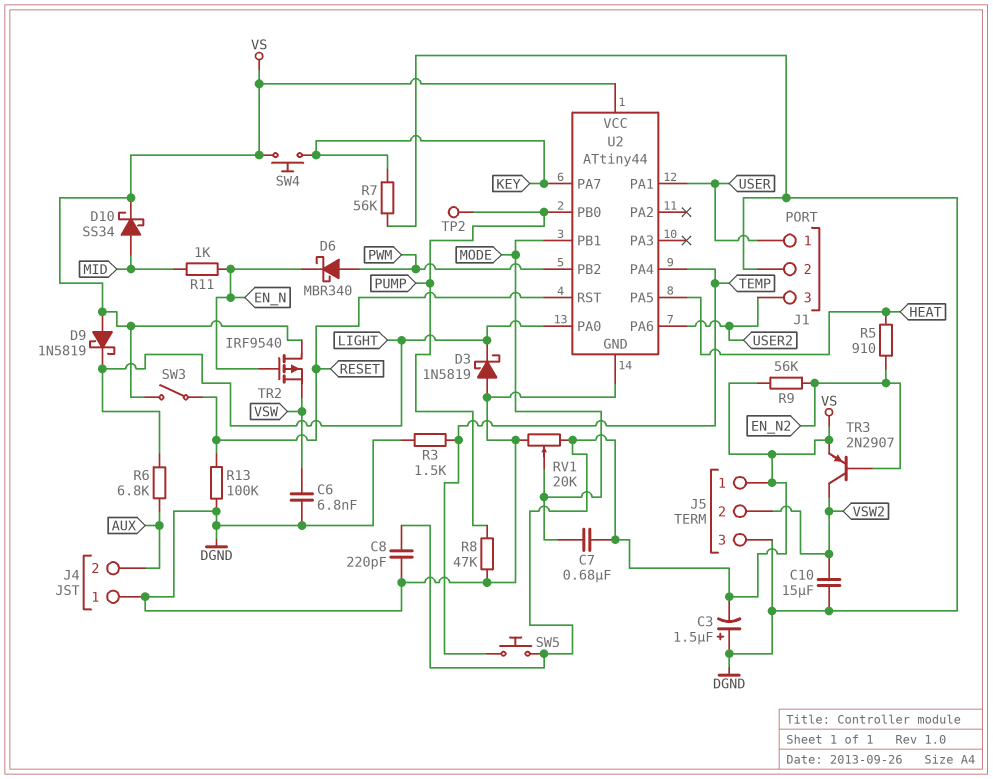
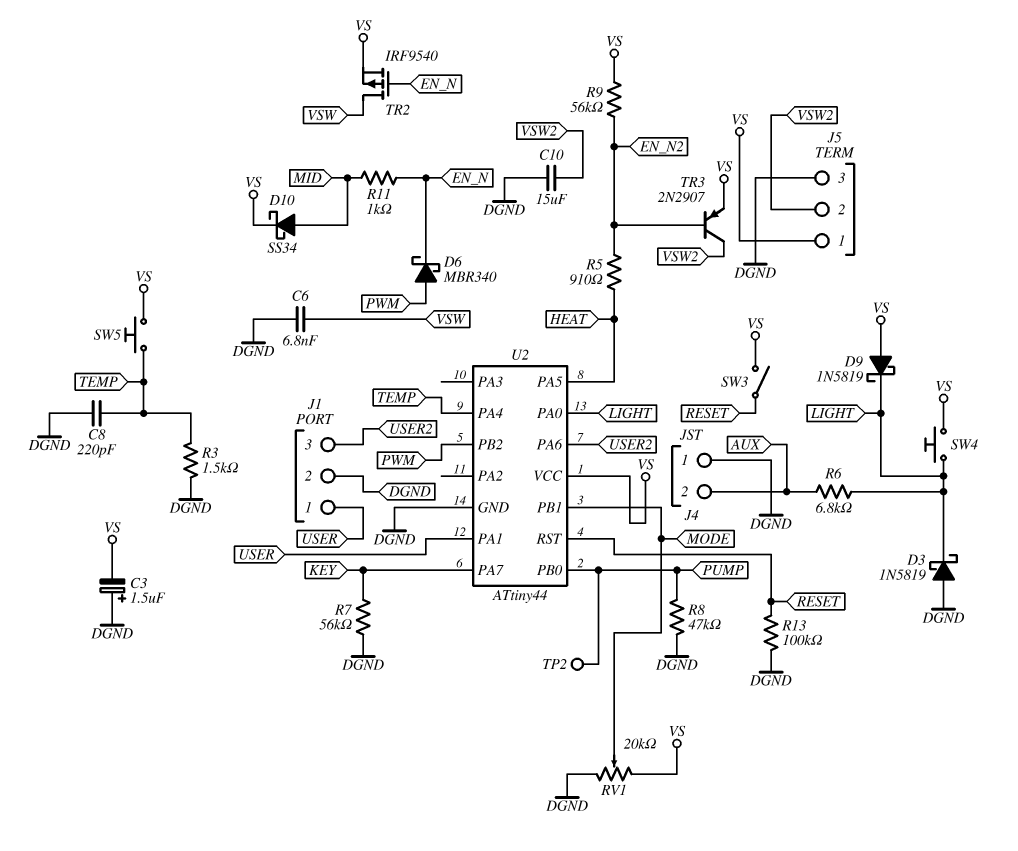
C7: 680nF (MODE, VS) -> none
C8: 220pF (DGND, VS) -> 220pF (DGND, TEMP)
SW4: button (KEY, VS) -> button (LIGHT, VS)
TR2: PMOS IRF9540 (G EN_N, D VS, S VSW) -> PMOS IRF9540 (G EN_N, D VSW, S VS)

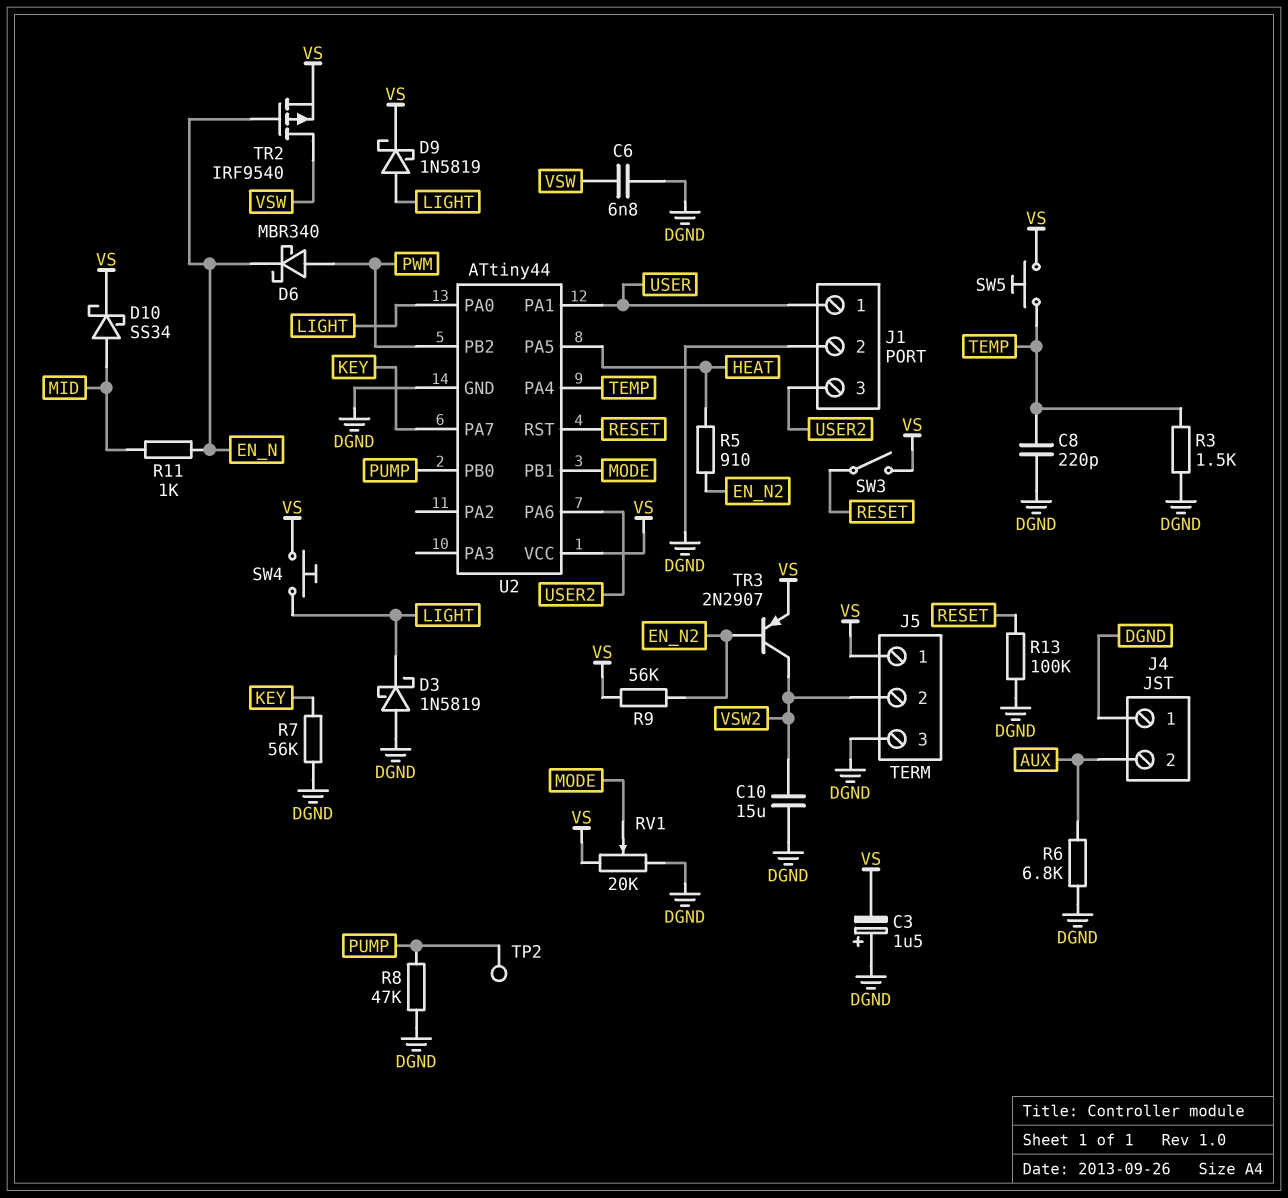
D9: schottky 1N5819 (A VS, K LIGHT) -> schottky 1N5819 (A LIGHT, K VS)
R6: 6.8k (AUX, LIGHT) -> 6.8k (AUX, DGND)

